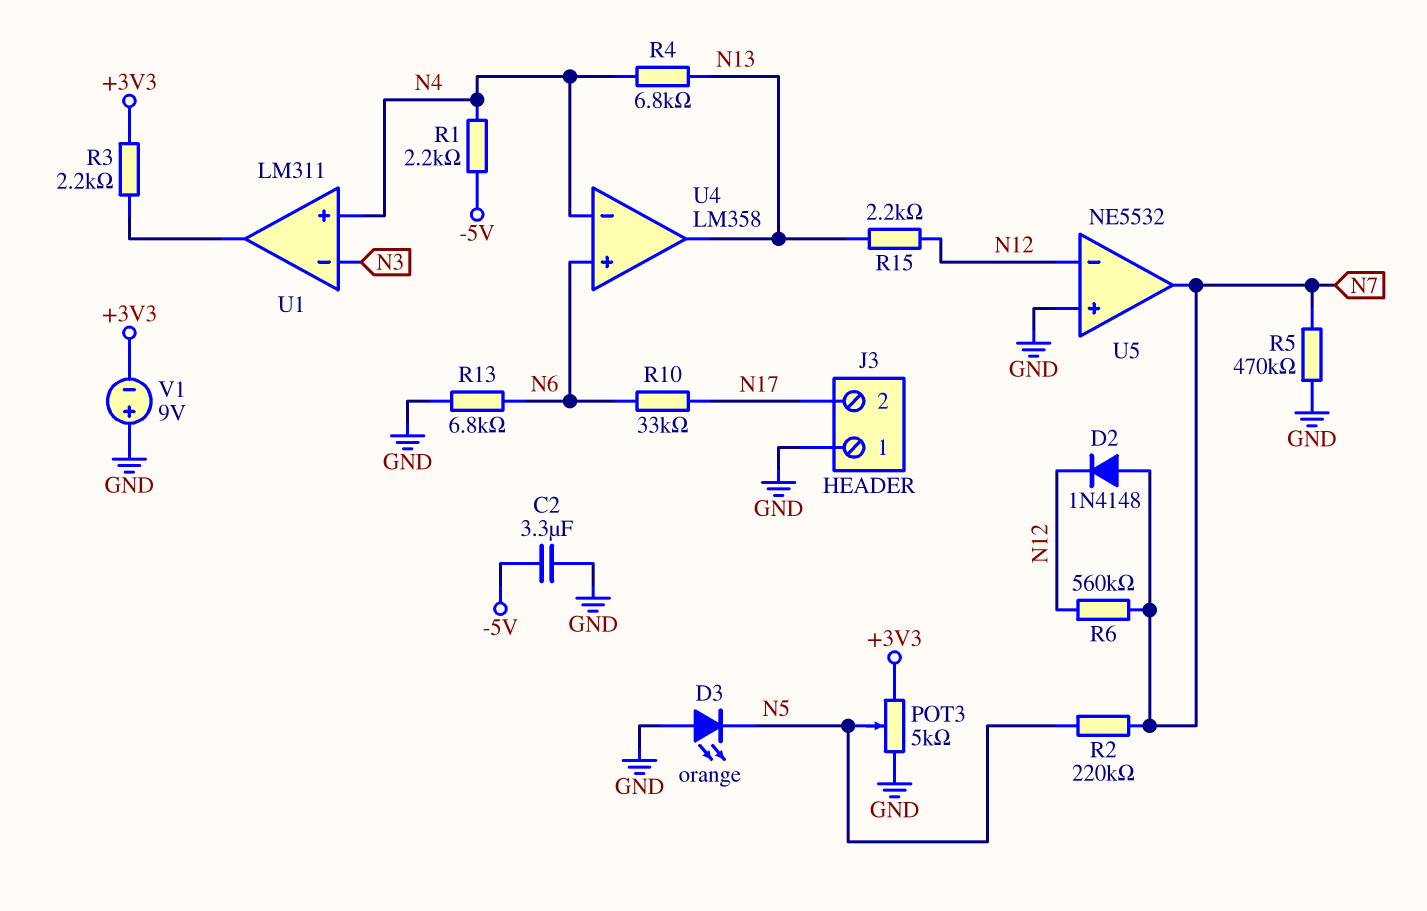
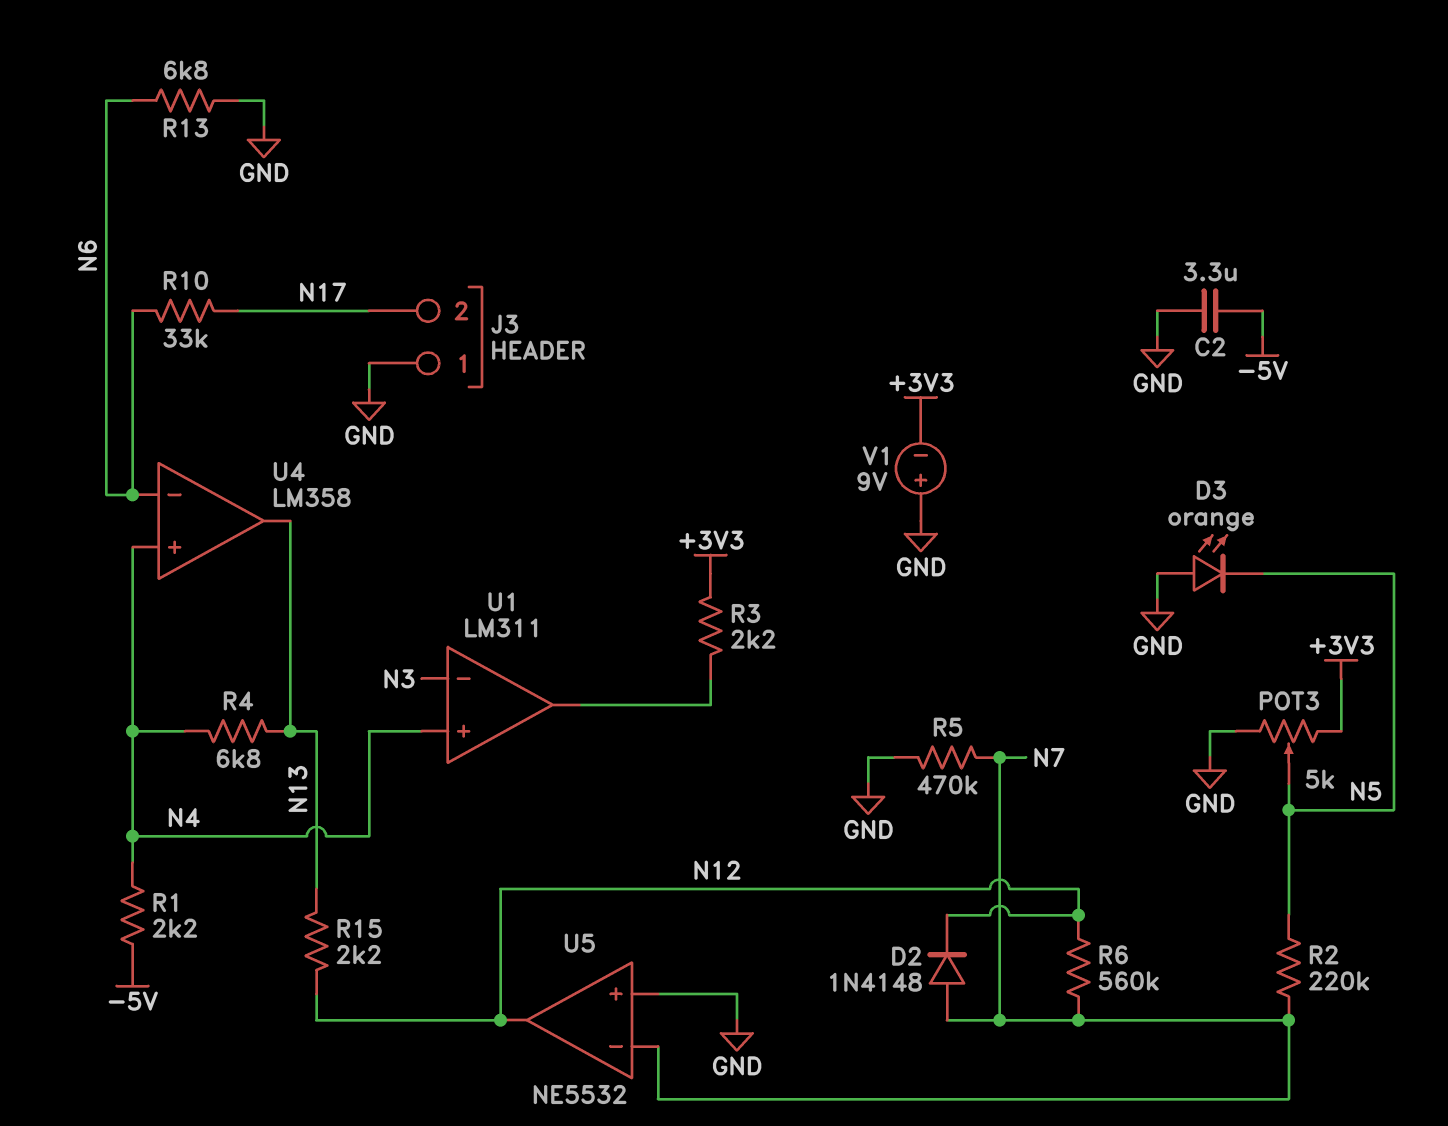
U4 pin in+: N6 -> N4
U4 pin in-: N4 -> N6
U5 pin in-: N12 -> N7
U5 pin out: N7 -> N12

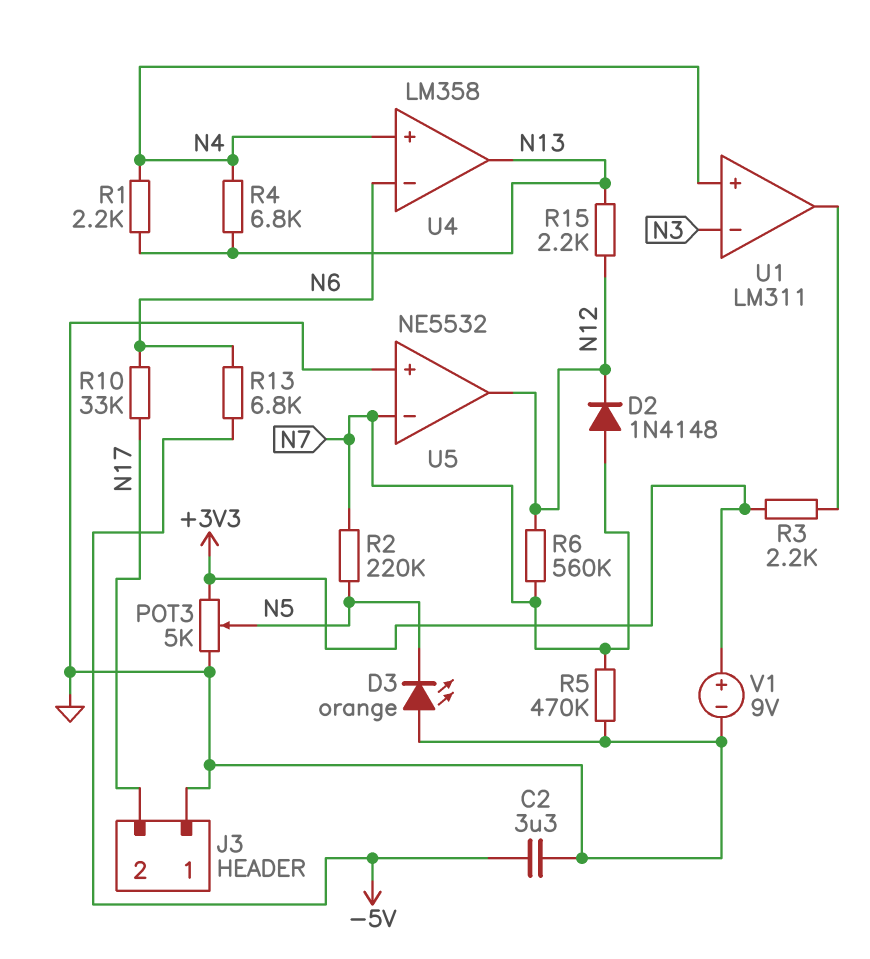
R1: 2.2k (-5V, N4) -> 2.2k (N4, N13)
R13: 6.8k (GND, N6) -> 6.8k (-5V, N6)
V1: 9V (plus GND, minus +3V3) -> 9V (plus +3V3, minus GND)

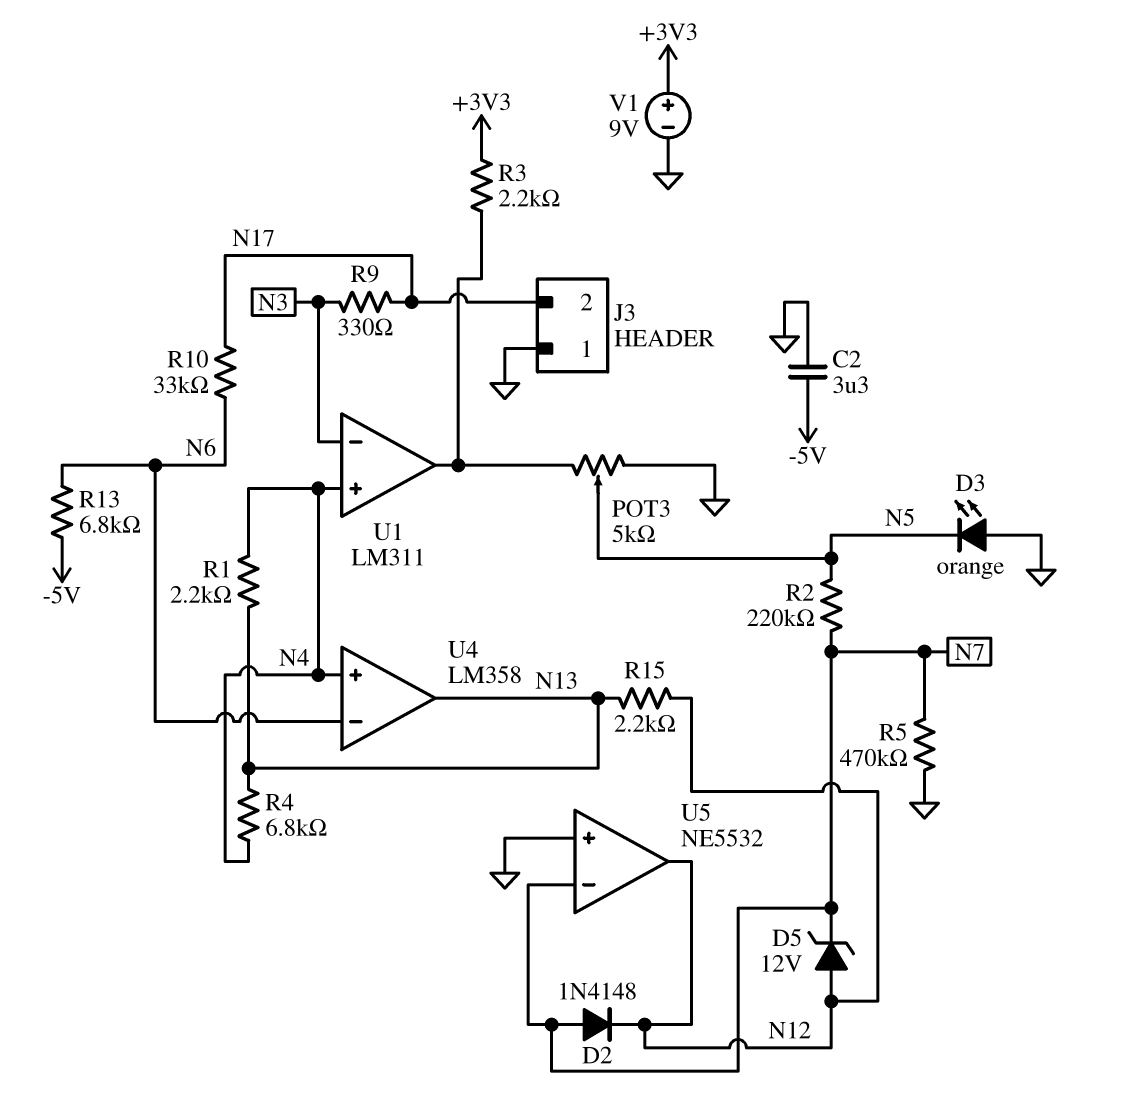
D5: none -> zener 12V (A N12, K N7)
POT3: 5k (+3V3, GND, wiper N5) -> 5k (GND, U1/out, wiper N5)
R6: 560k (N7, N12) -> none
R9: none -> 330 (N3, N17)

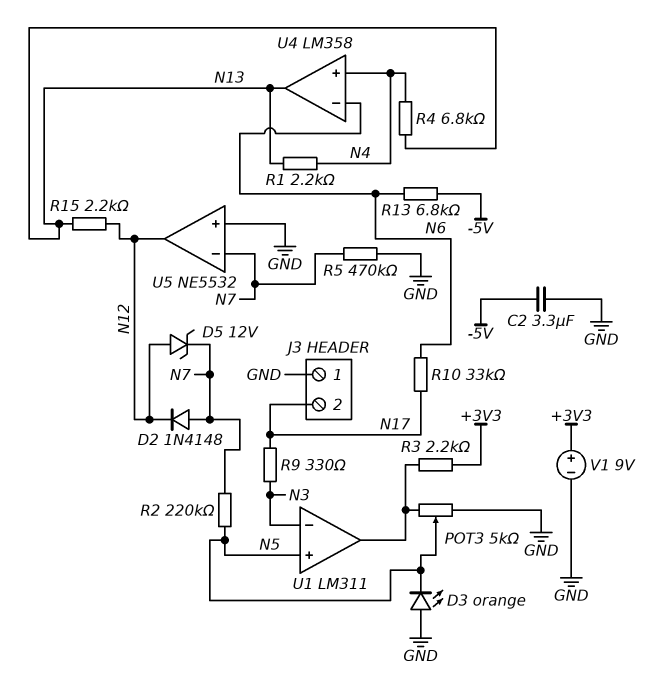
U1 pin in+: N4 -> N5

